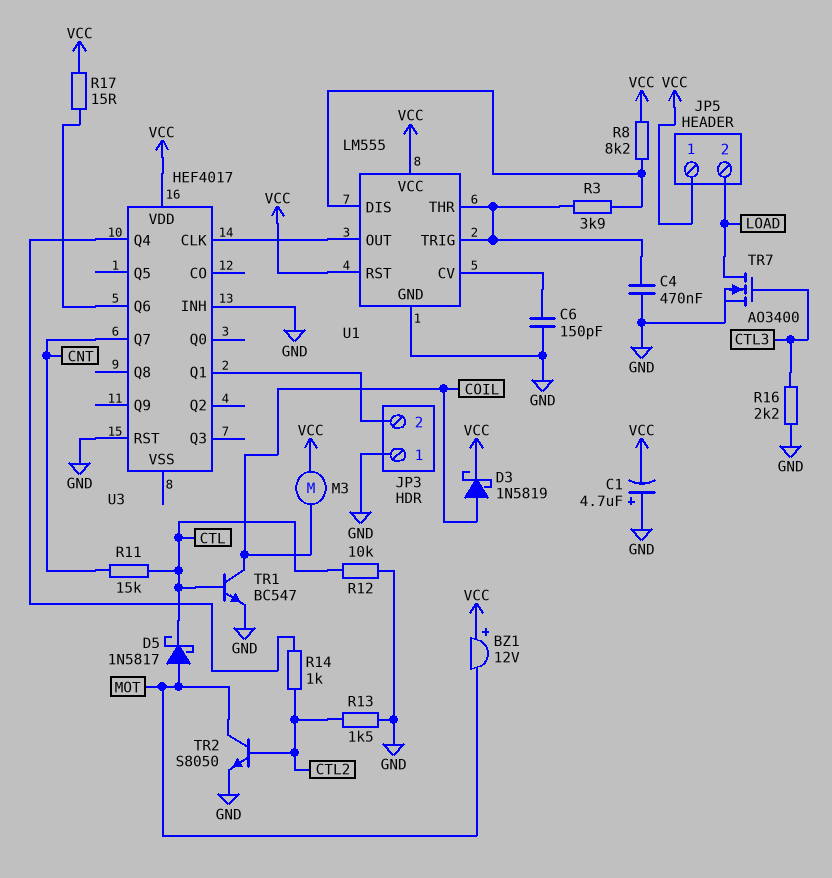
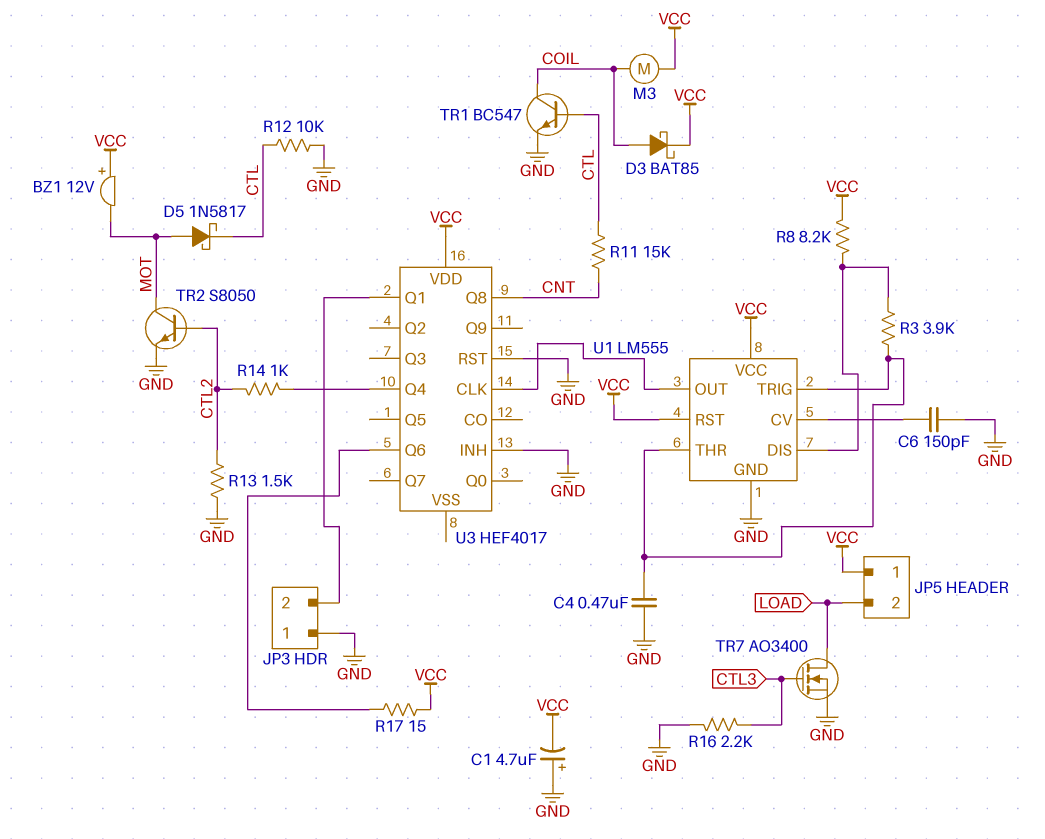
D3: schottky 1N5819 (A COIL, K VCC) -> schottky BAT85 (A COIL, K VCC)
U3 pin Q7: CNT -> none
U3 pin Q8: none -> CNT

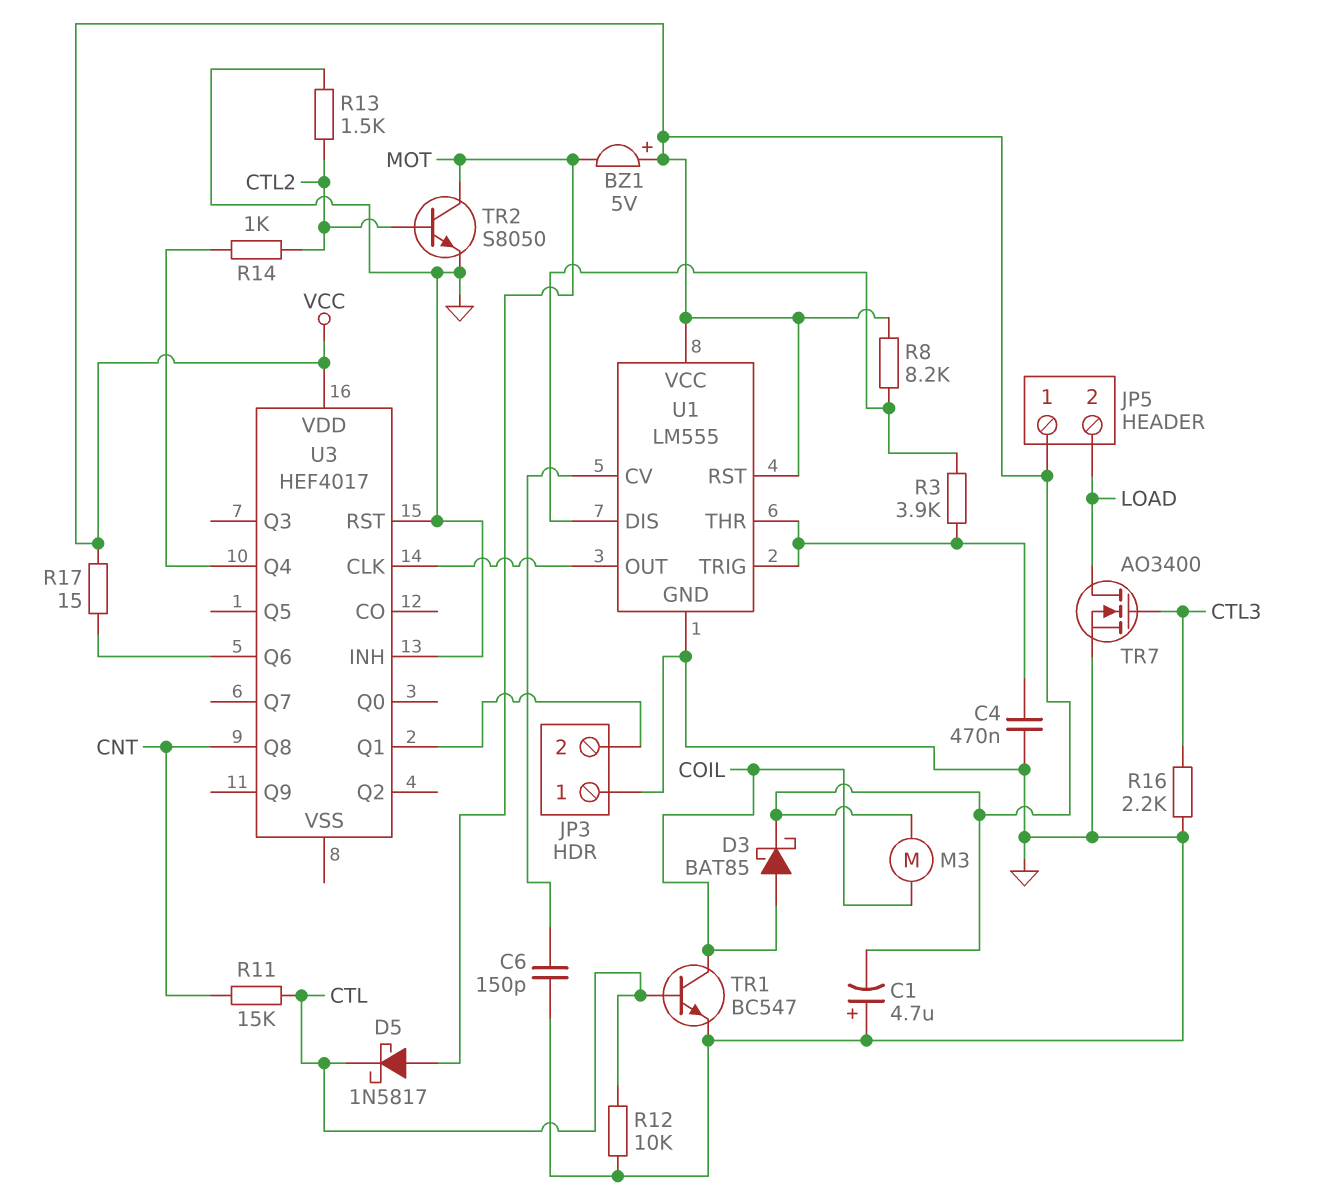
BZ1: buzzer 12V (plus VCC, minus MOT) -> buzzer 5V (plus VCC, minus MOT)

